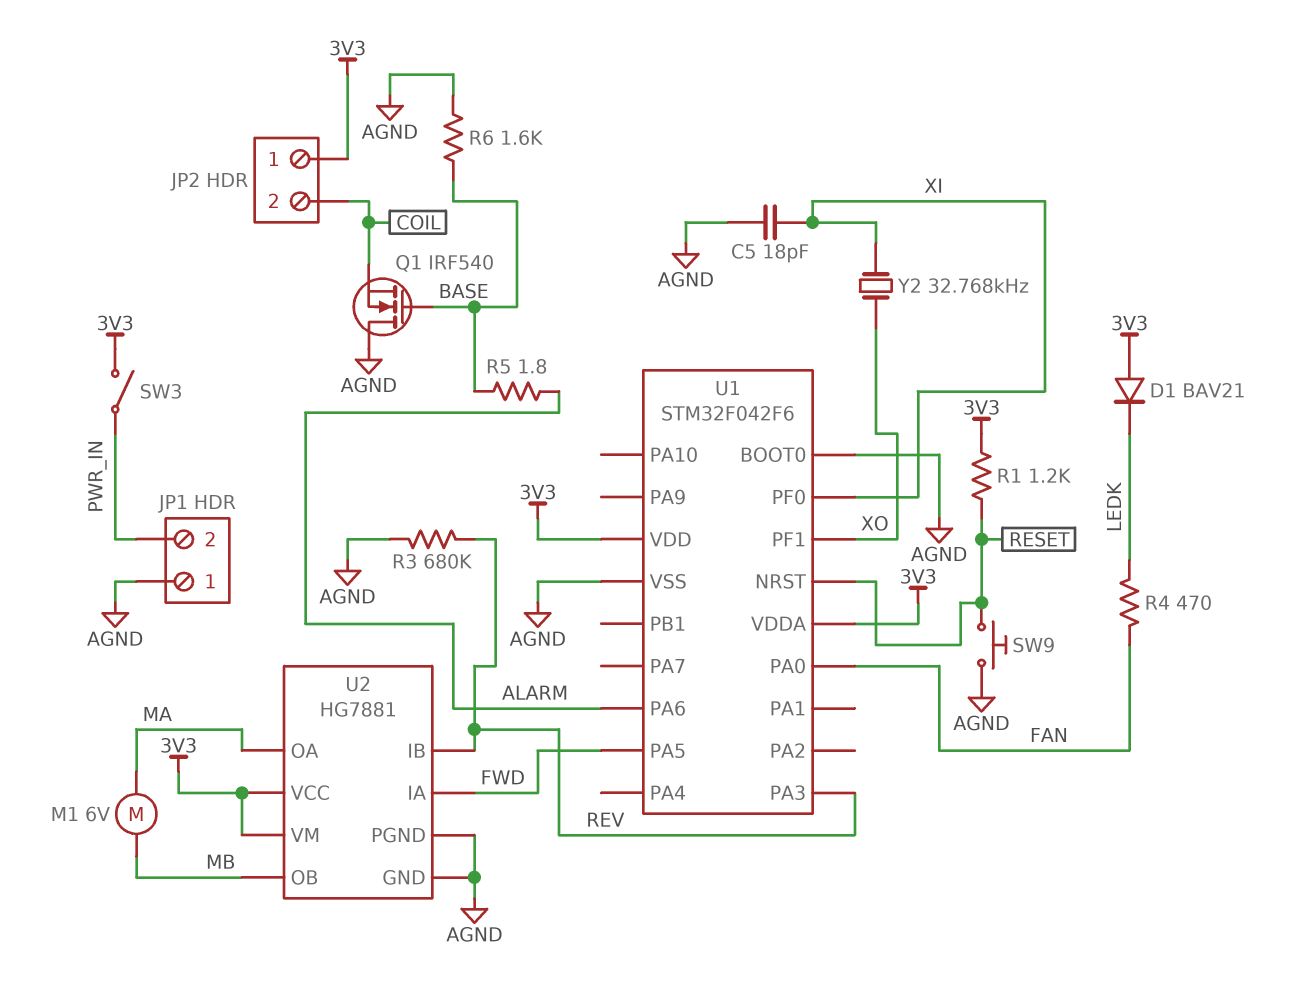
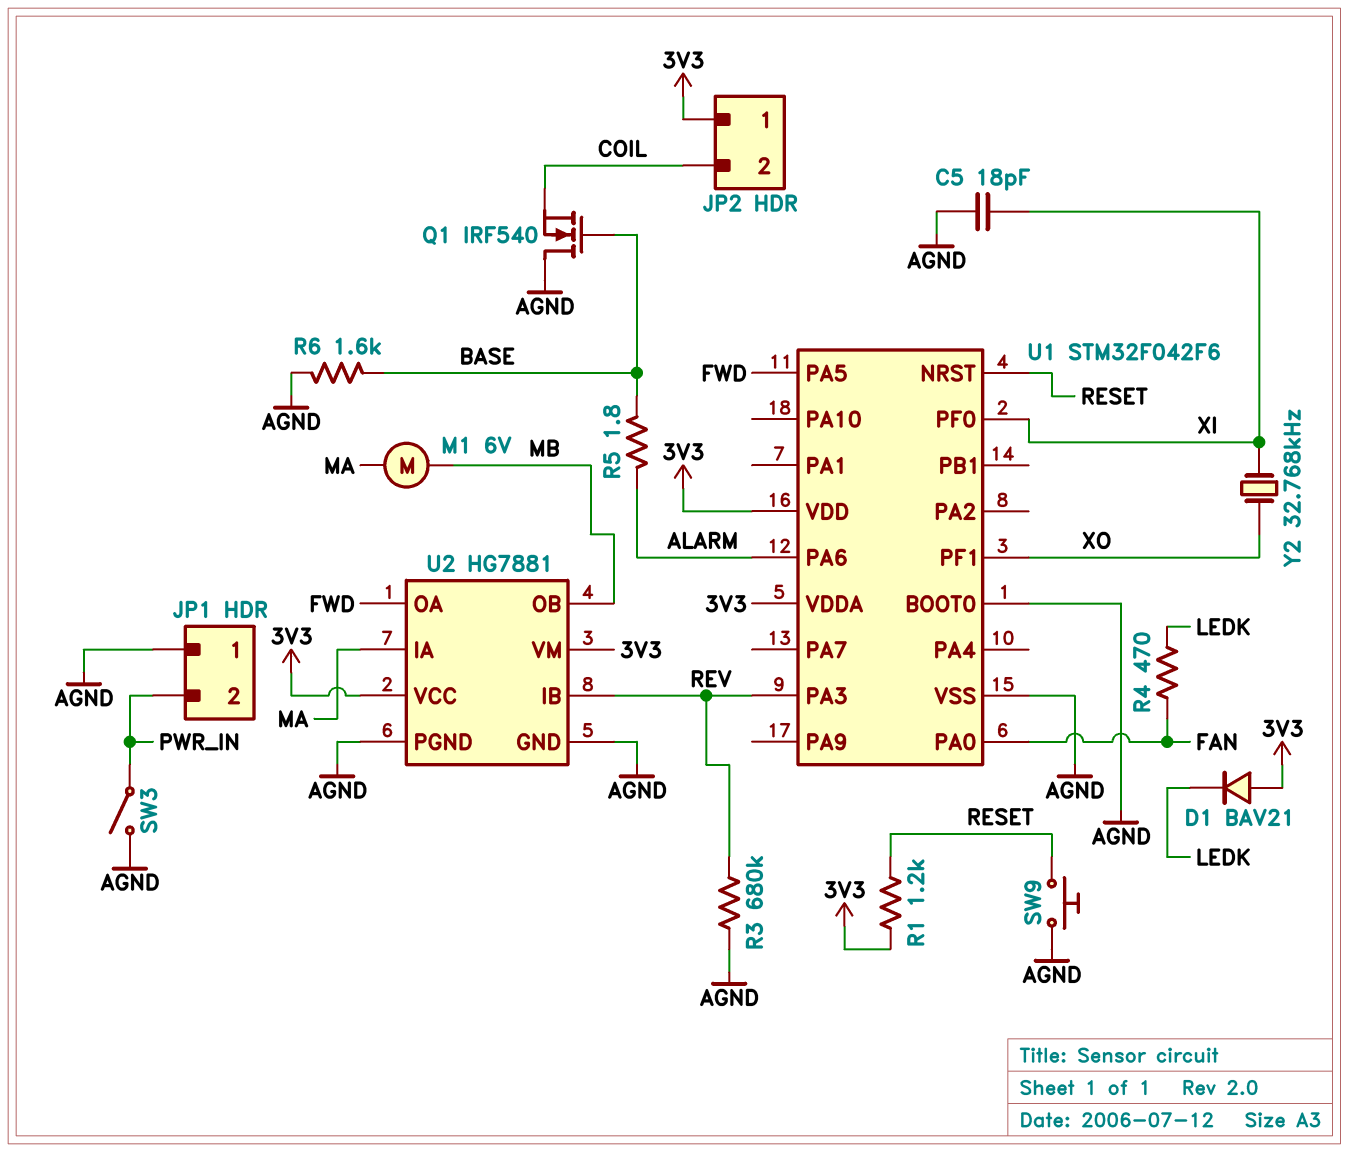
SW3: switch (3V3, PWR_IN) -> switch (AGND, PWR_IN)
U2 pin IA: FWD -> MA
U2 pin OA: MA -> FWD

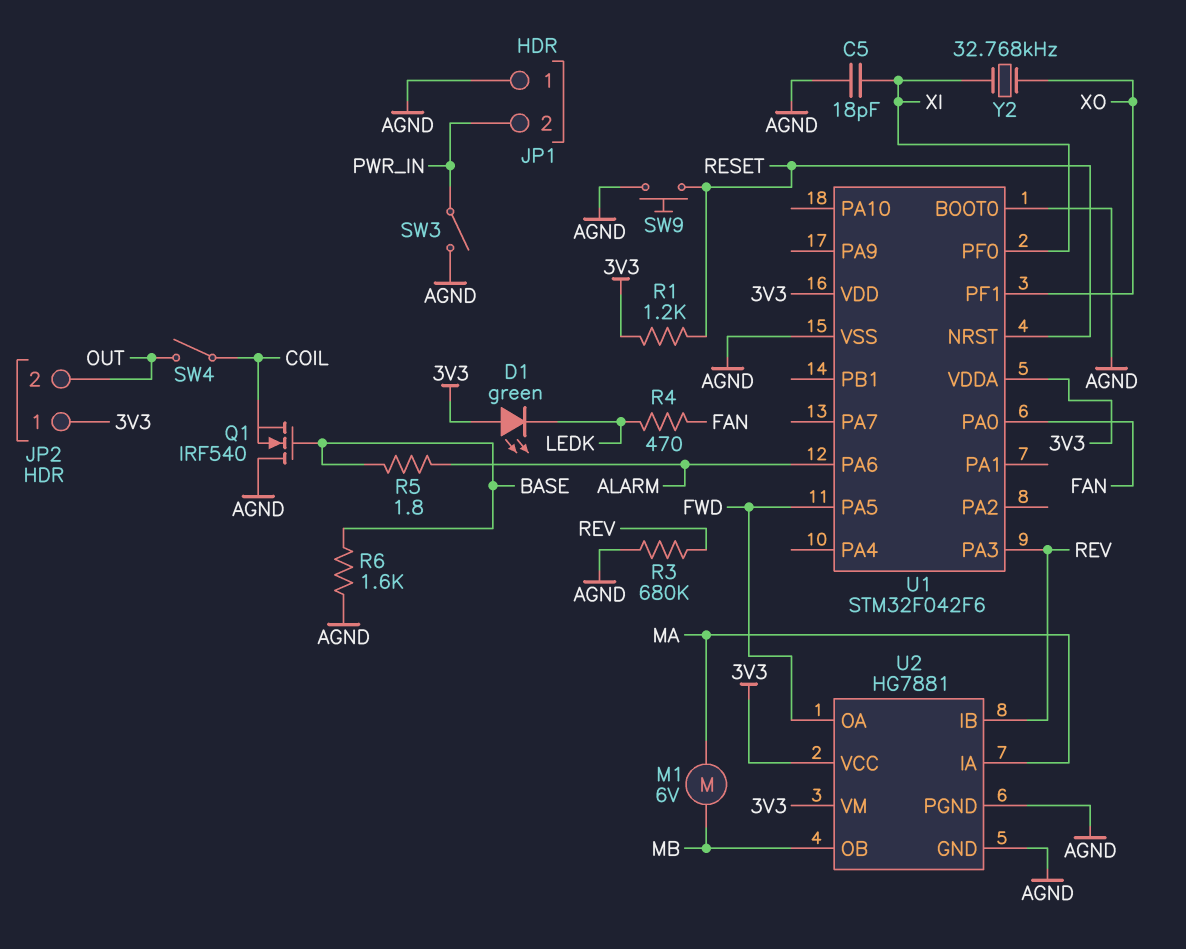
D1: diode BAV21 (A 3V3, K LEDK) -> LED green (A 3V3, K LEDK)
JP2 pin 2: COIL -> OUT
SW4: none -> switch (COIL, OUT)

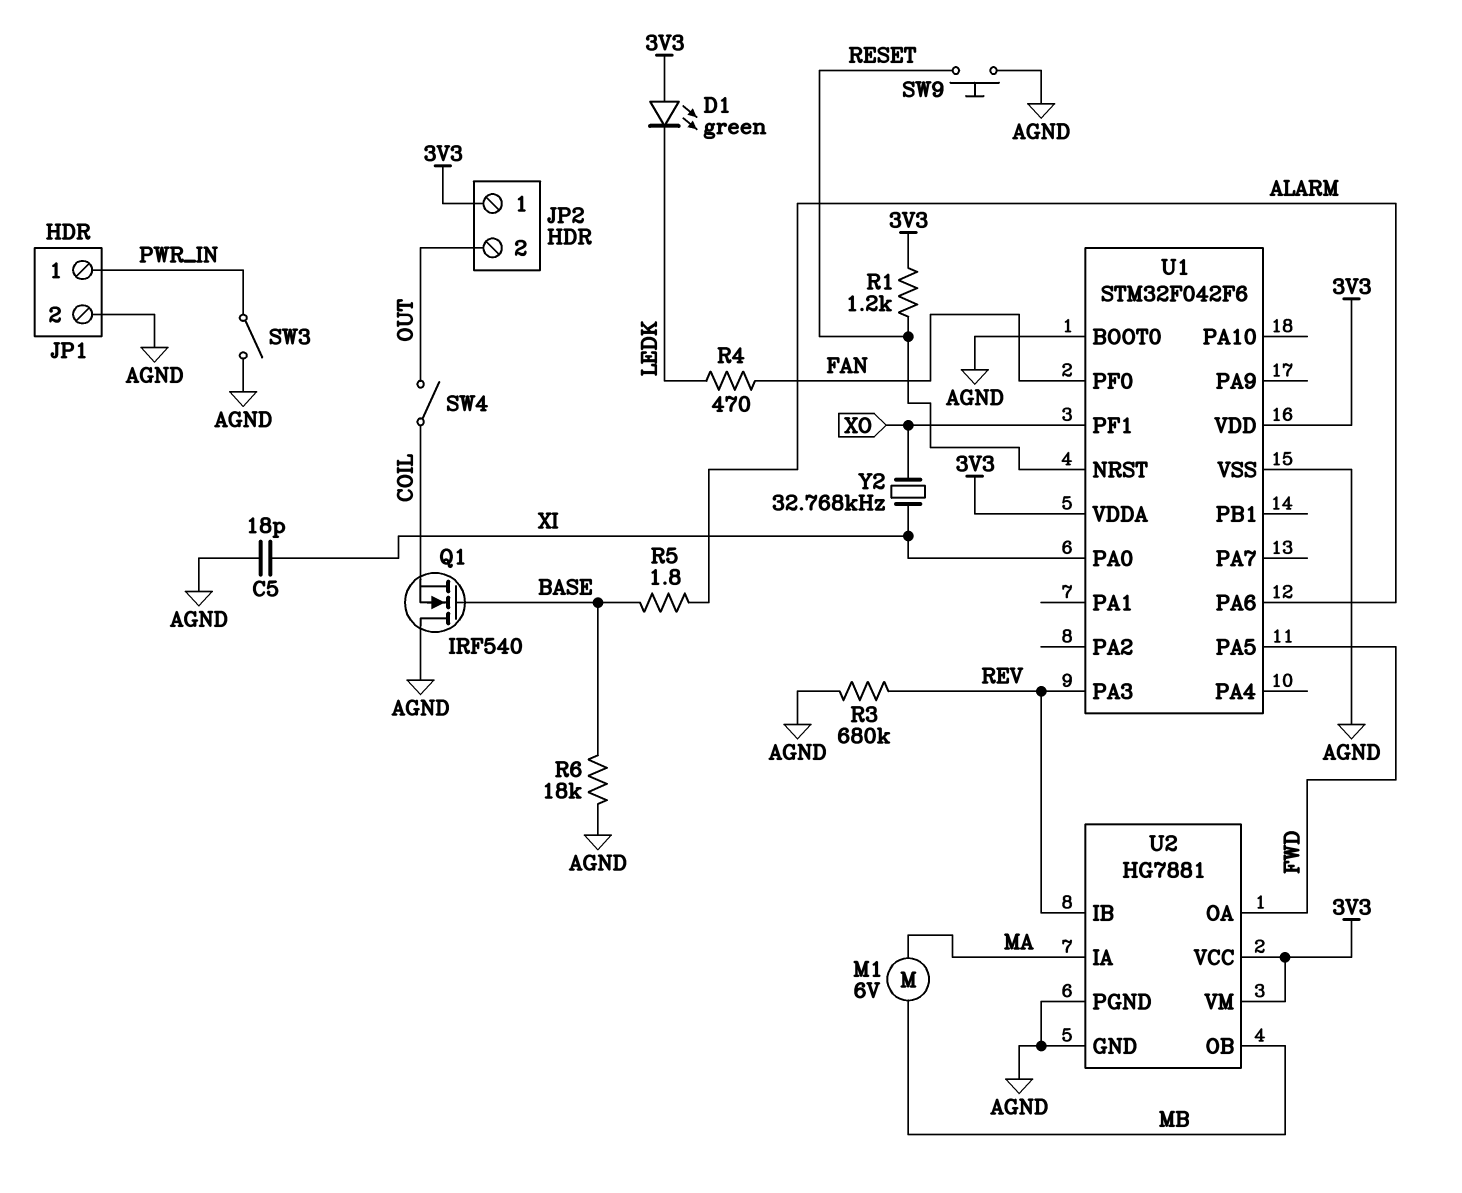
JP1 pin 1: AGND -> PWR_IN
JP1 pin 2: PWR_IN -> AGND
R6: 1.6k (AGND, BASE) -> 18k (AGND, BASE)
U1 pin PA0: FAN -> XI
U1 pin PF0: XI -> FAN

